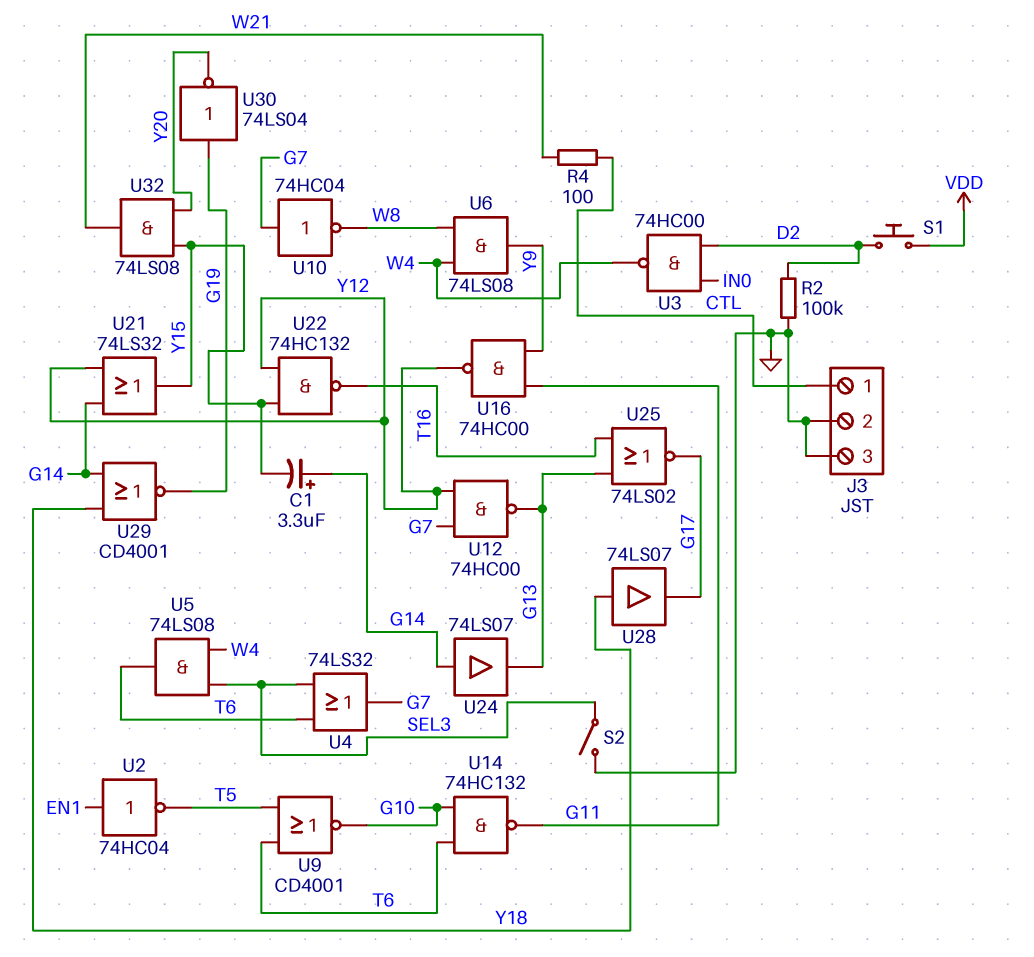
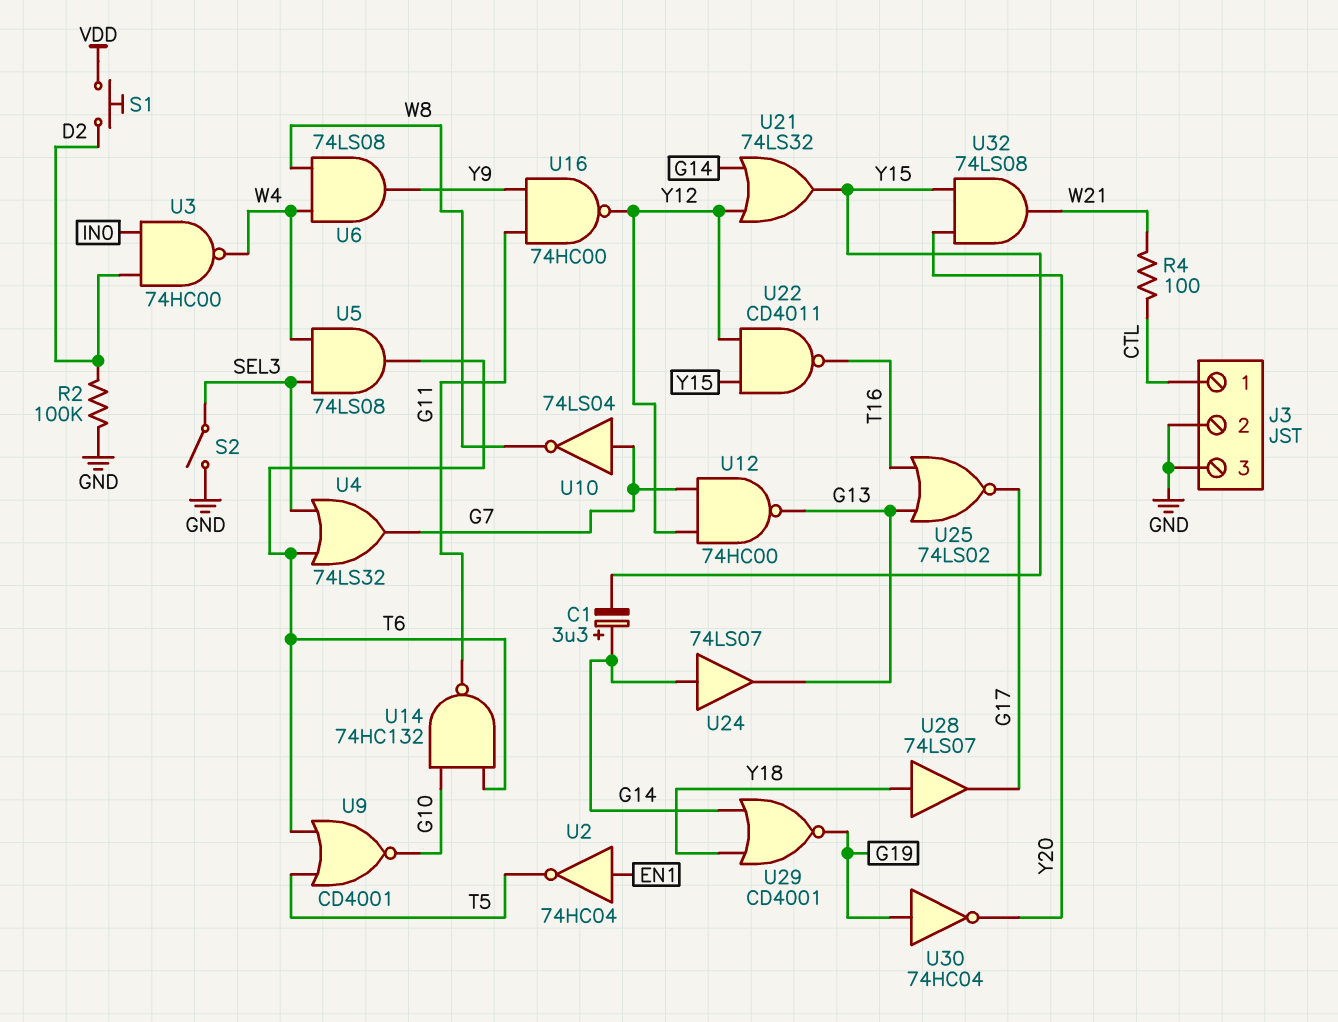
U10: NOT 74HC04 (in G7, out W8) -> NOT 74LS04 (in G7, out W8)
U22: NAND 74HC132 (in Y12, in Y15, out T16) -> NAND CD4011 (in Y12, in Y15, out T16)
U30: NOT 74LS04 (in G19, out Y20) -> NOT 74HC04 (in G19, out Y20)

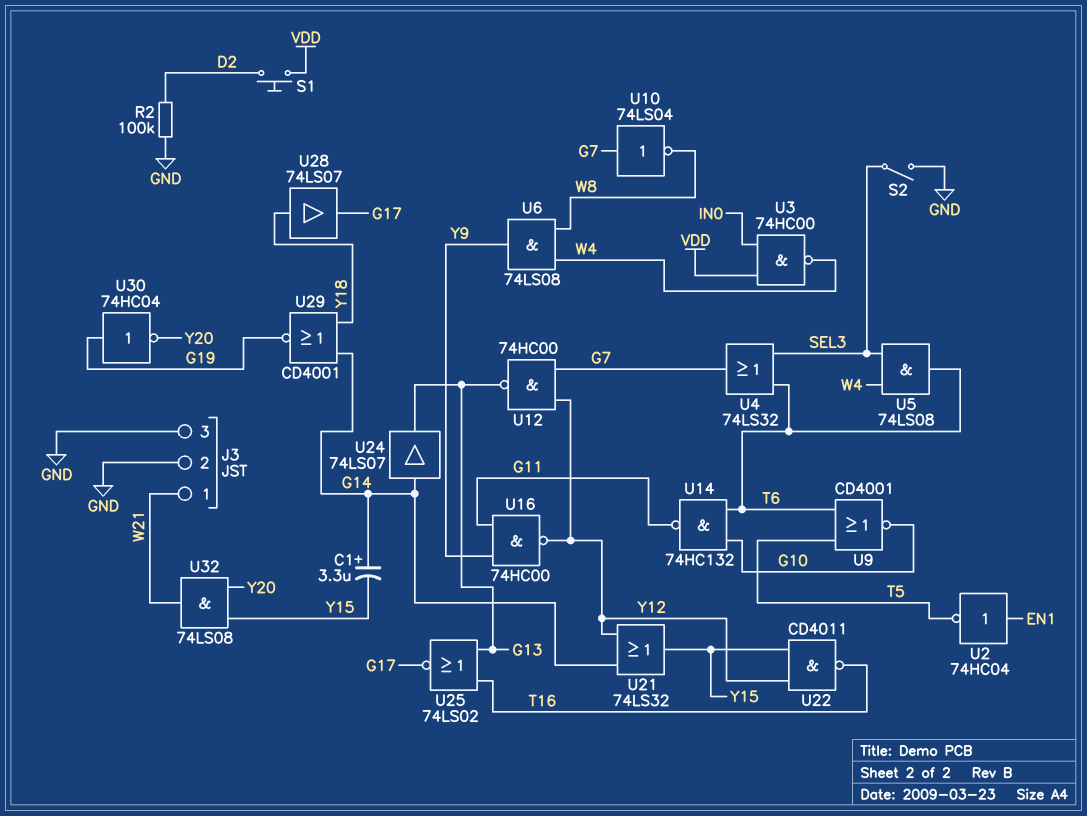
J3 pin 1: CTL -> W21
R4: 100 (CTL, W21) -> none
U3: NAND 74HC00 (in D2, in IN0, out W4) -> NAND 74HC00 (in IN0, in VDD, out W4)

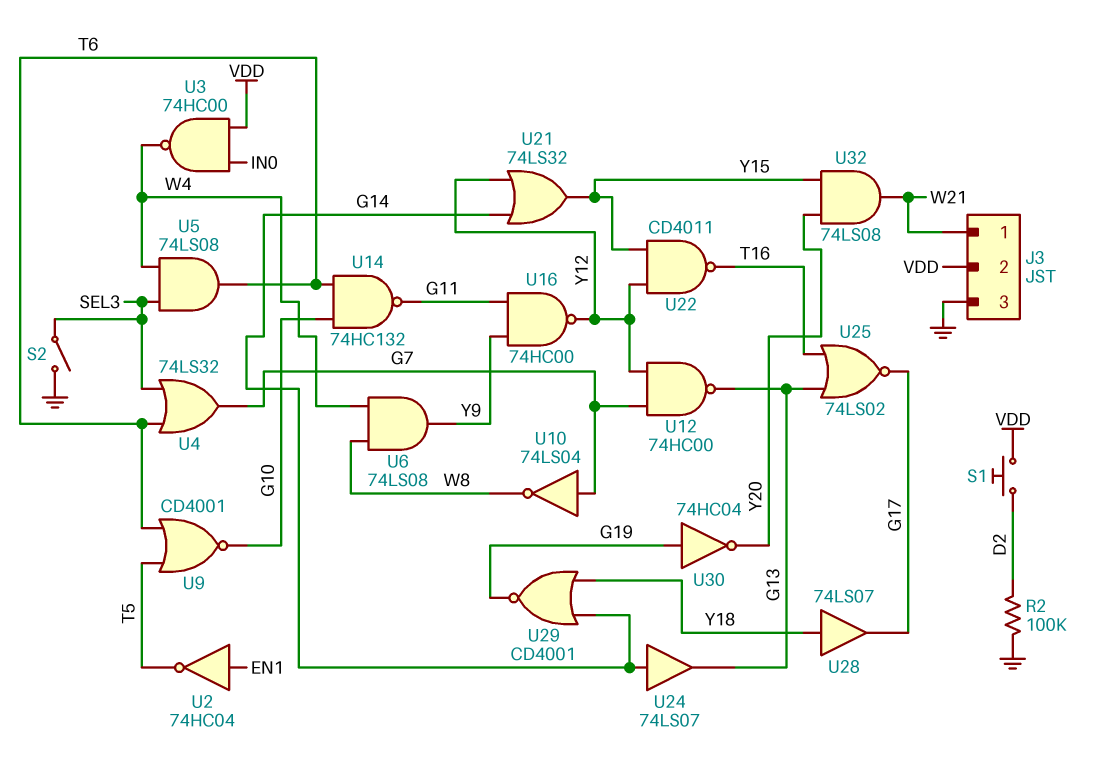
C1: 3.3uF (plus G14, minus Y15) -> none
J3 pin 2: GND -> VDD

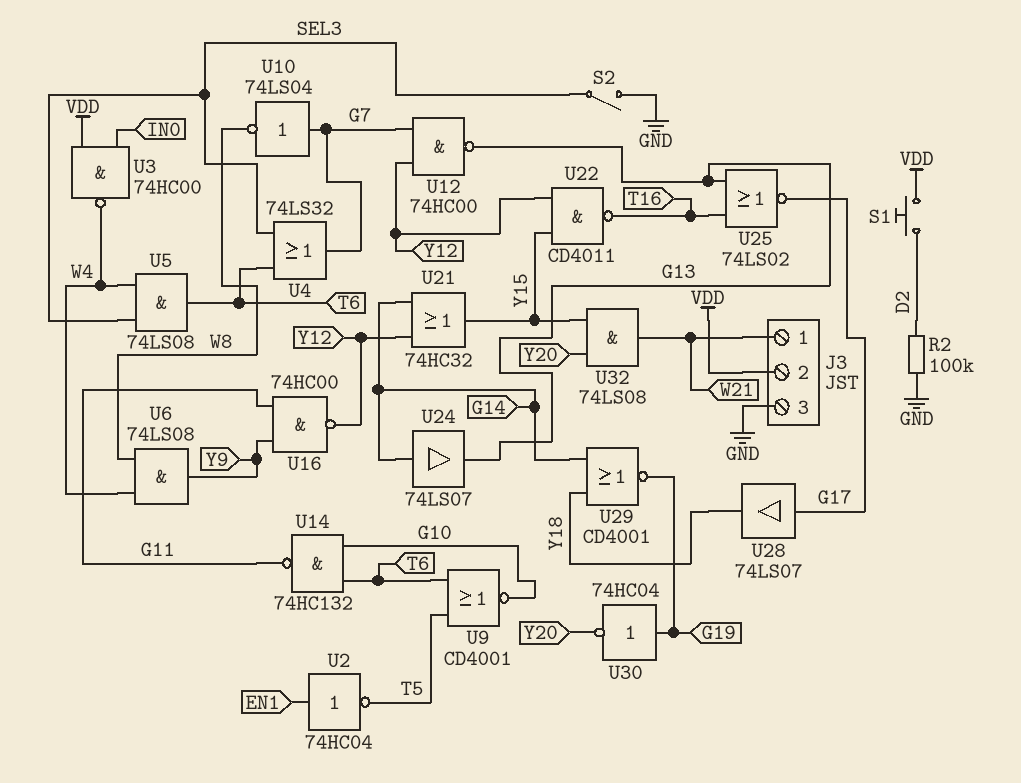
U21: OR 74LS32 (in G14, in Y12, out Y15) -> OR 74HC32 (in G14, in Y12, out Y15)
U28: buffer 74LS07 (in Y18, out G17) -> buffer 74LS07 (in G17, out Y18)

